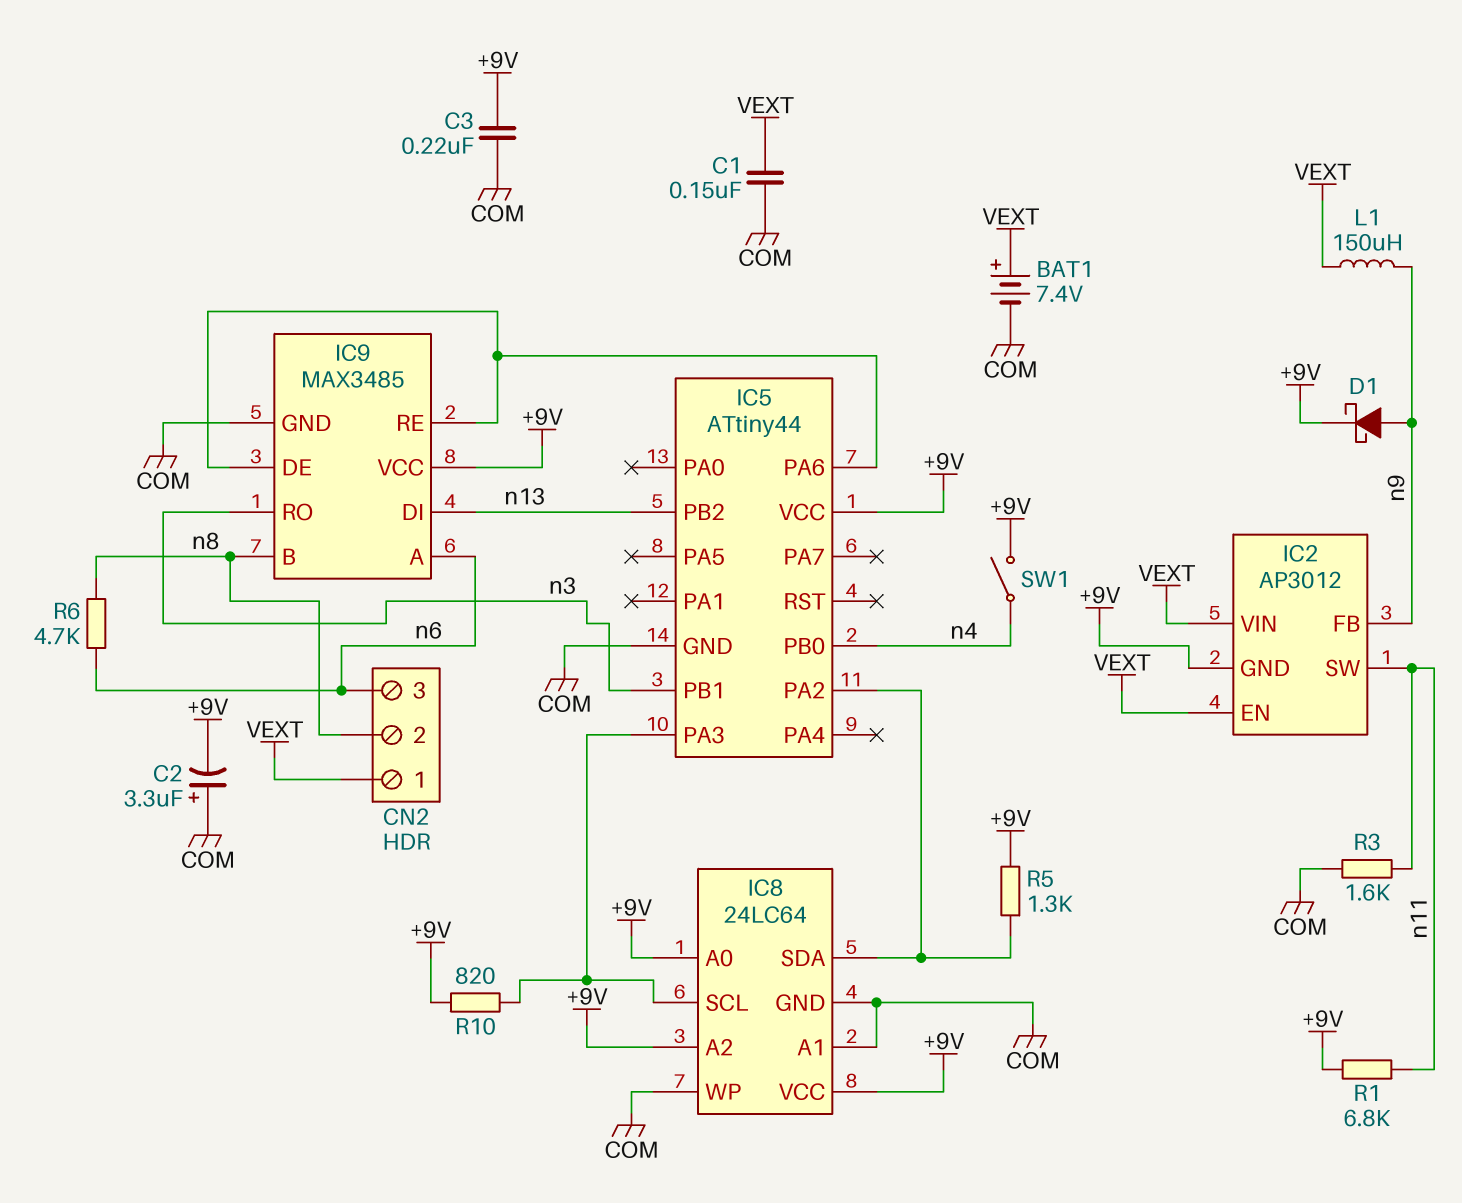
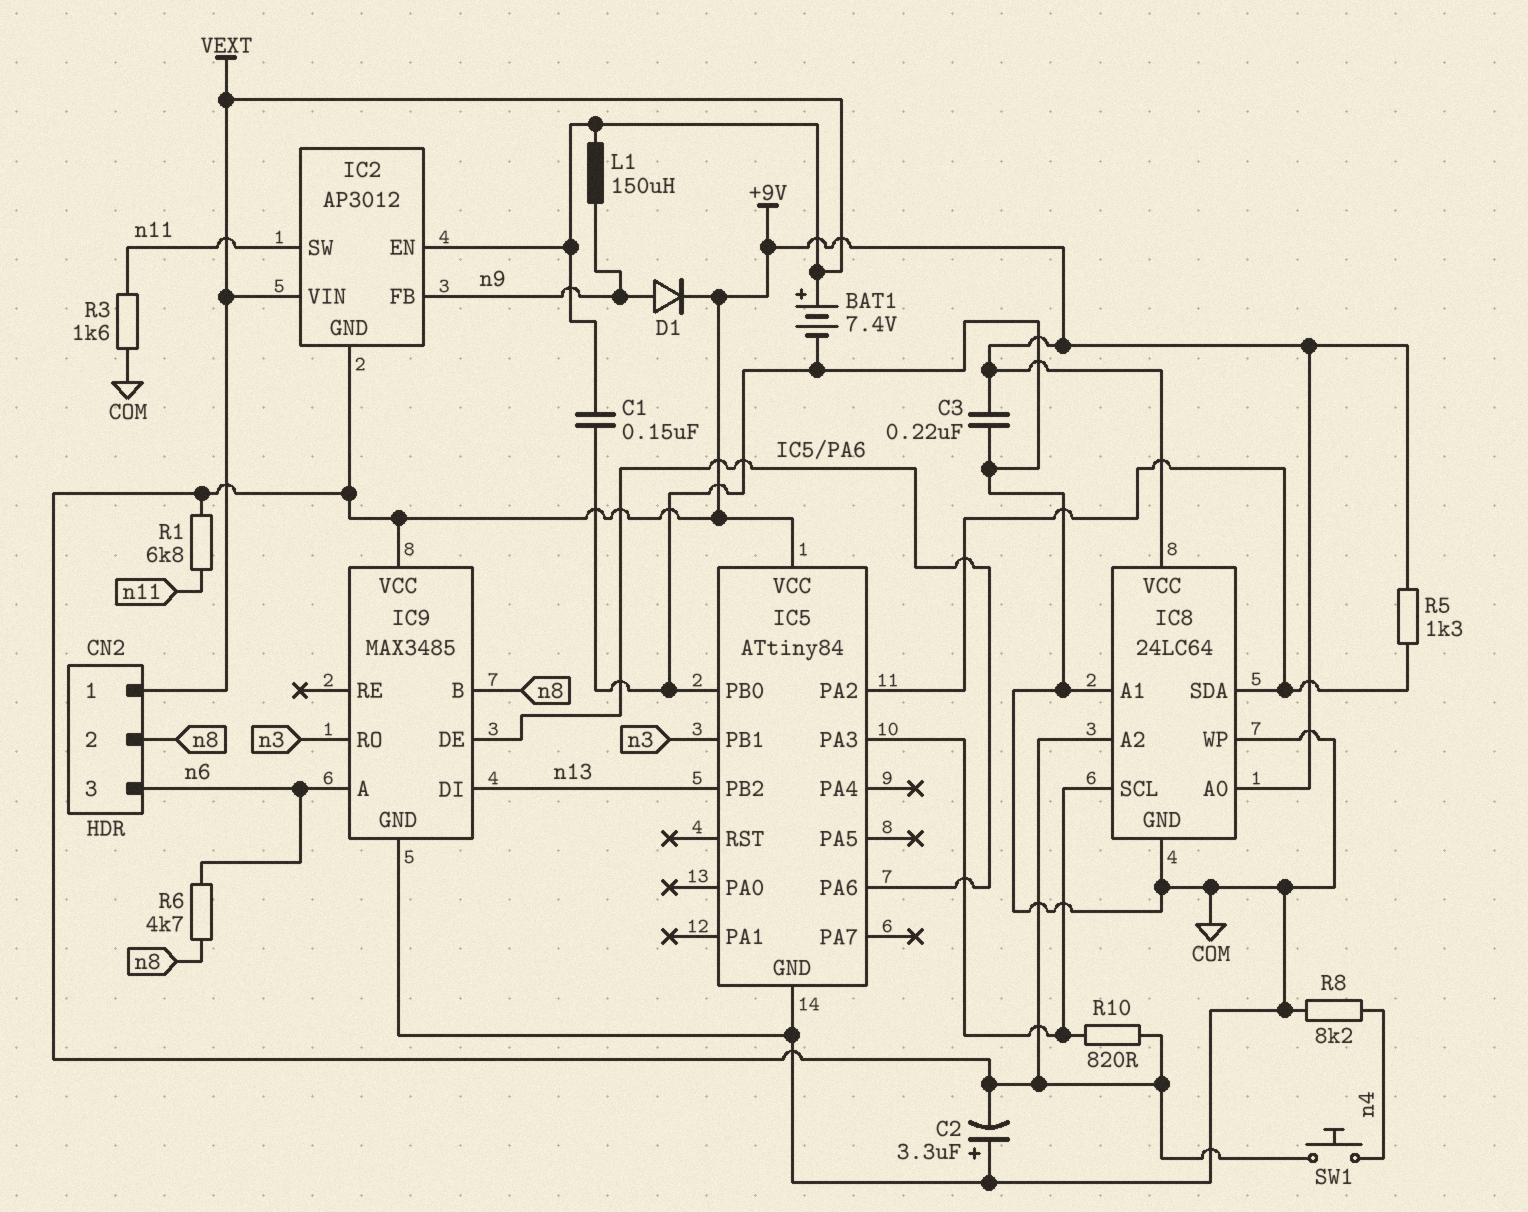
D1: schottky (A n9, K +9V) -> diode (A n9, K +9V)
IC5: ATtiny44 -> ATtiny84
IC5 pin PB0: n4 -> COM
IC9 pin RE: IC5/PA6 -> none
R8: none -> 8.2k (COM, n4)
SW1: switch (+9V, n4) -> button (+9V, n4)

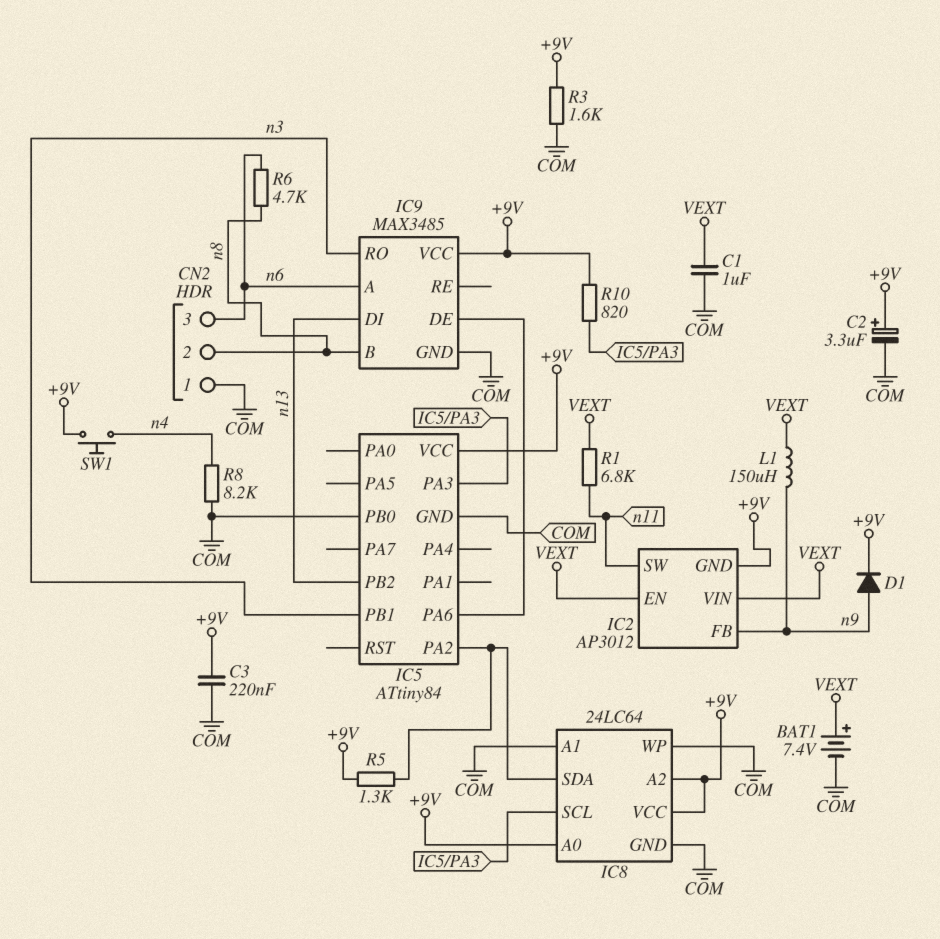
C1: 150nF (COM, VEXT) -> 1uF (COM, VEXT)
C2: 3.3uF (plus COM, minus +9V) -> 3.3uF (plus +9V, minus COM)
CN2 pin 1: VEXT -> COM
R1: 6.8k (+9V, n11) -> 6.8k (VEXT, n11)
R3: 1.6k (COM, n11) -> 1.6k (+9V, COM)

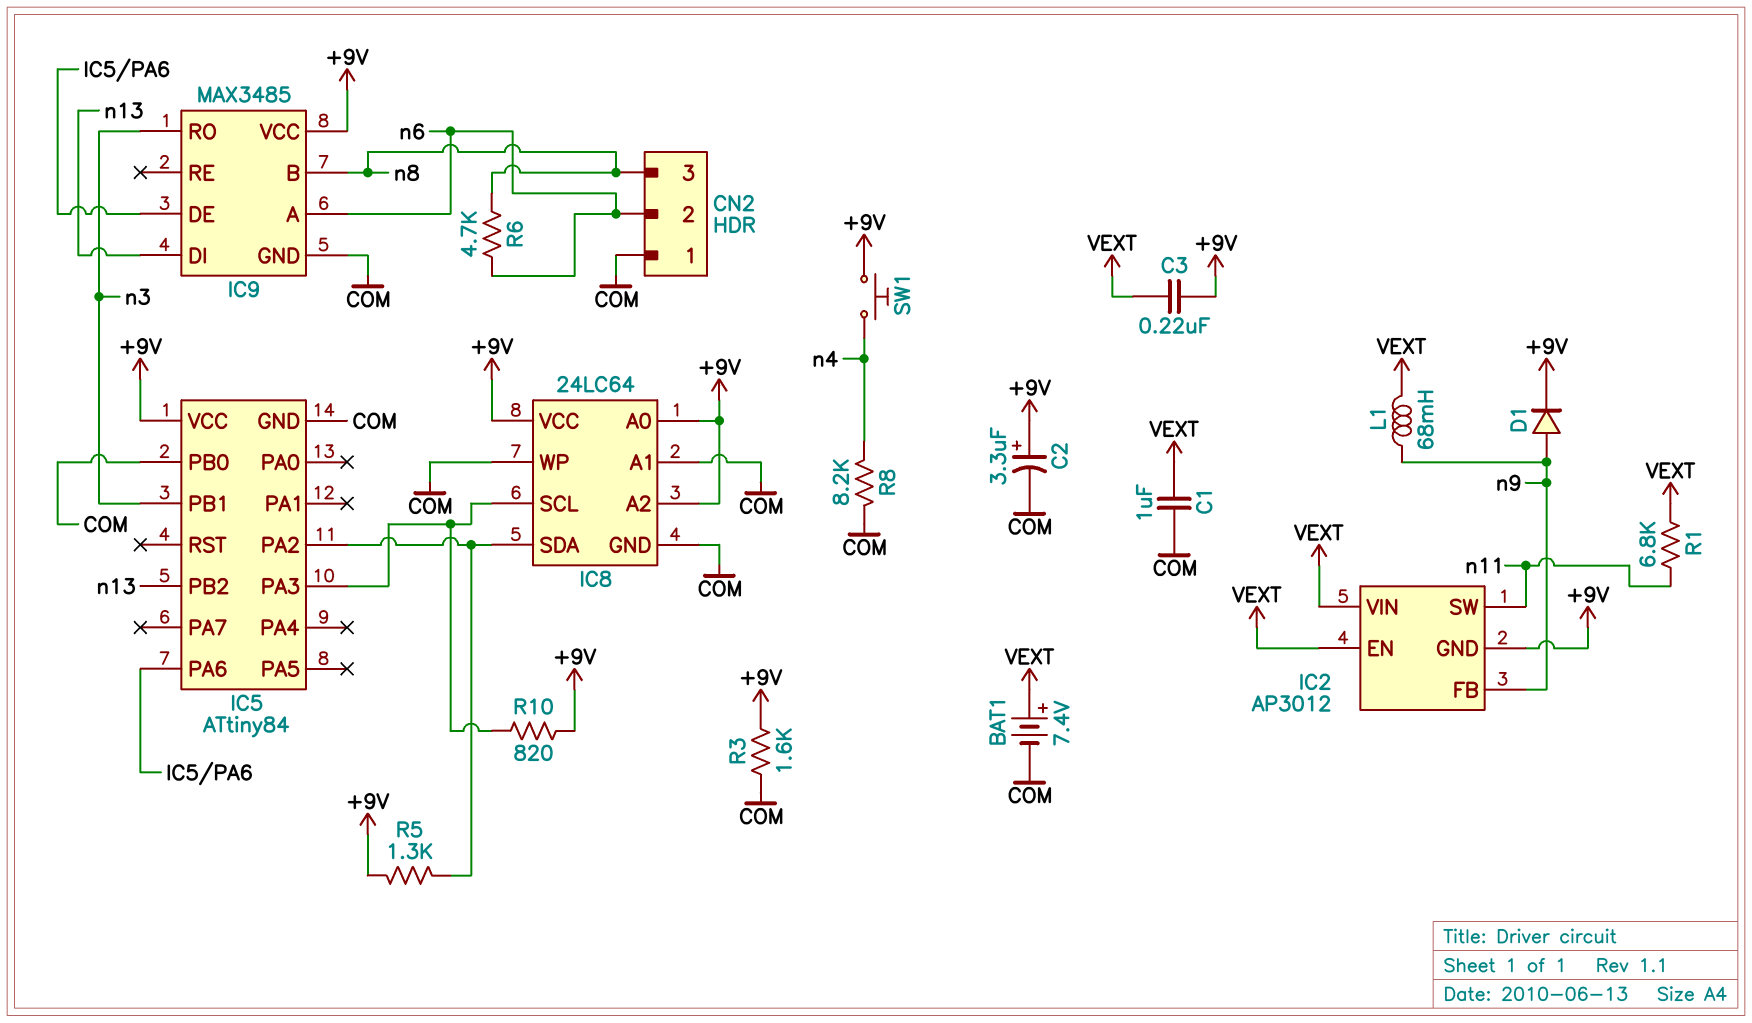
C3: 220nF (+9V, COM) -> 220nF (+9V, VEXT)
CN2 pin 2: n8 -> n6
CN2 pin 3: n6 -> n8
L1: 150uH (VEXT, n9) -> 68mH (VEXT, n9)

